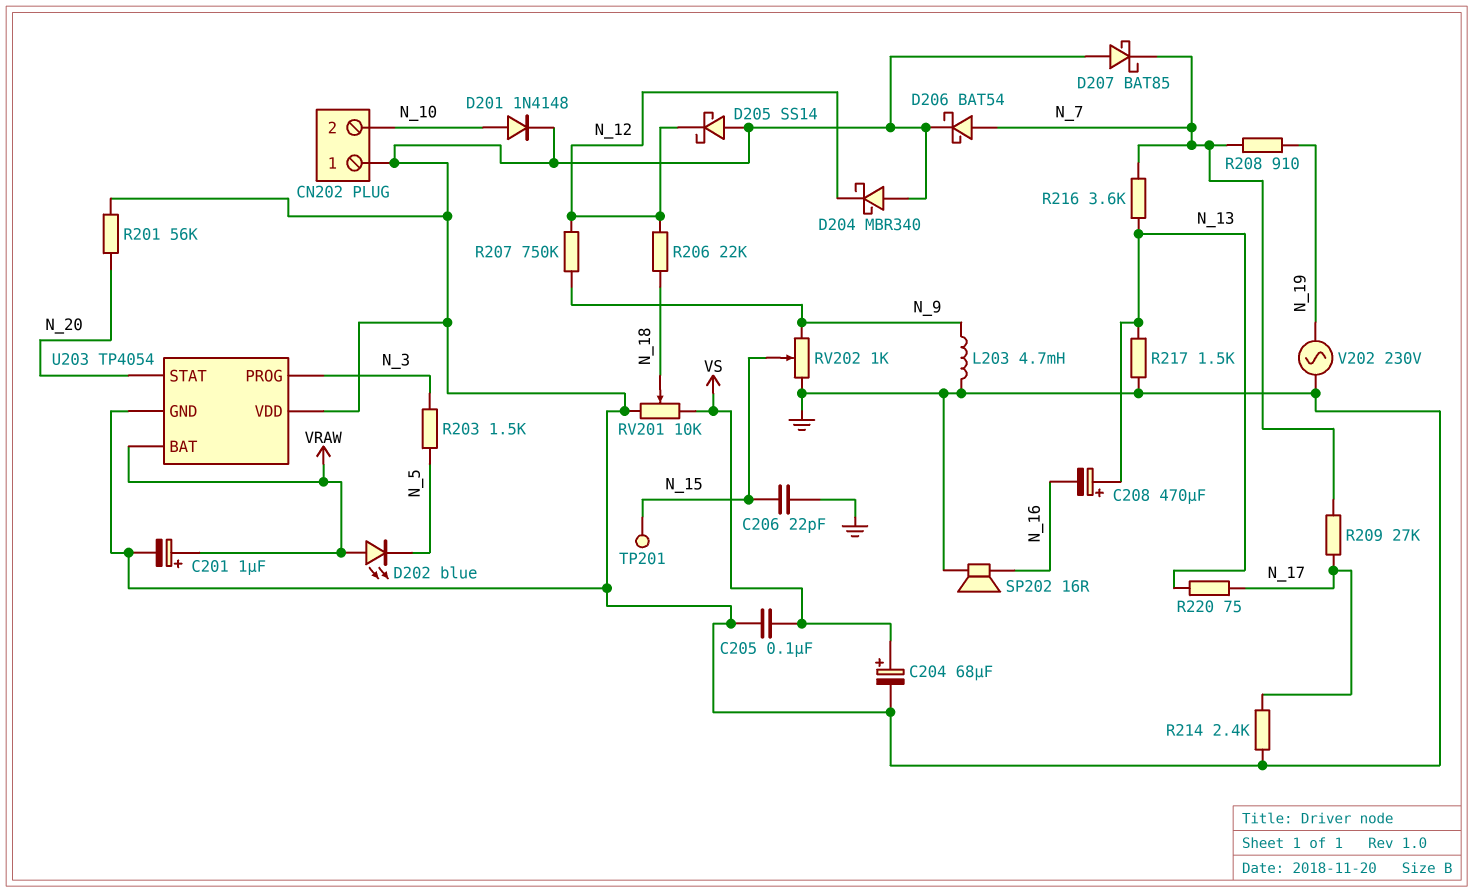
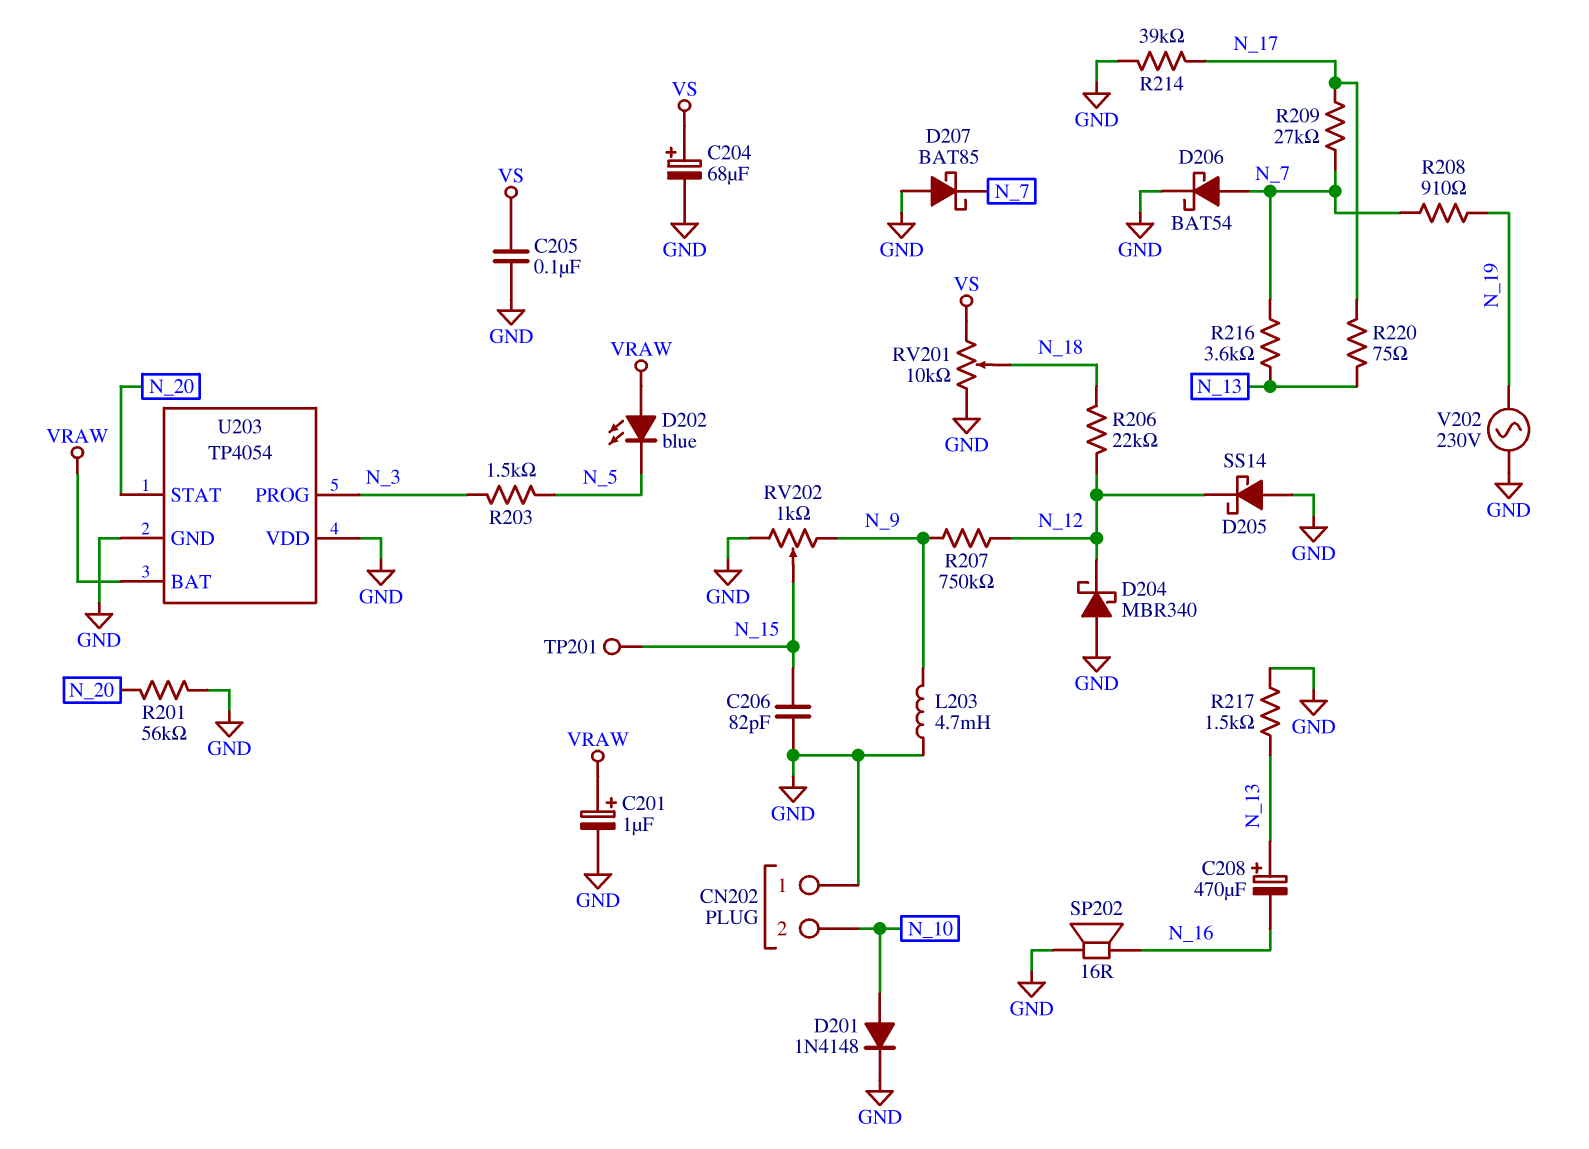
C206: 22pF (GND, N_15) -> 82pF (GND, N_15)
R214: 2.4k (GND, N_17) -> 39k (GND, N_17)

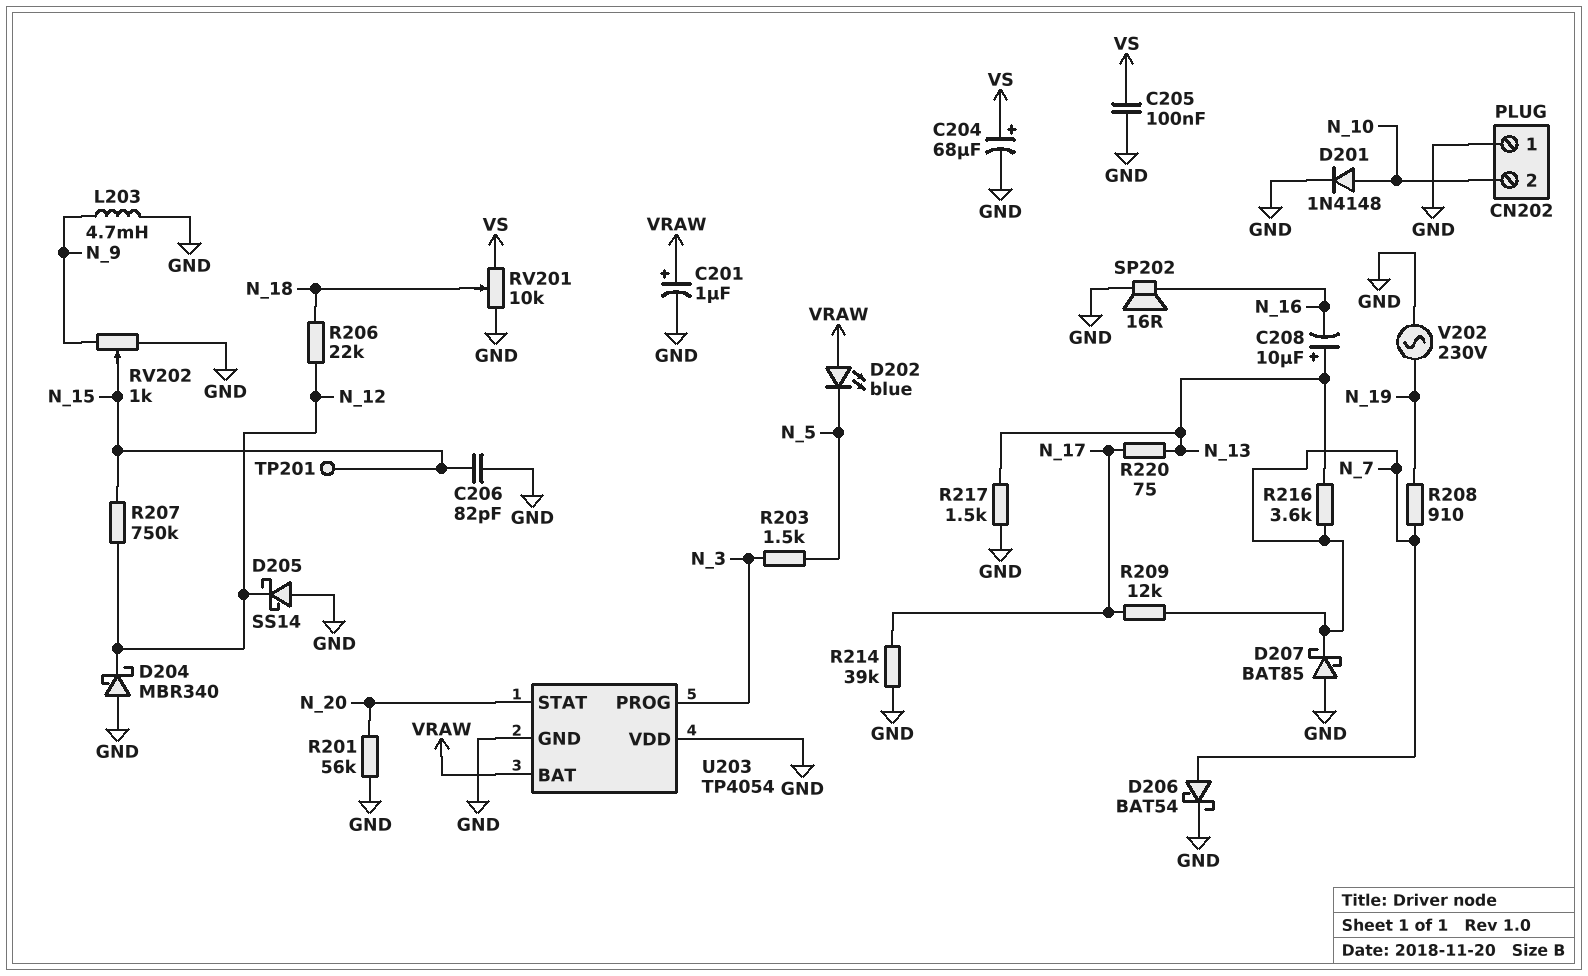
C208: 470uF (plus N_13, minus N_16) -> 10uF (plus N_13, minus N_16)
R207: 750k (N_9, N_12) -> 750k (N_12, N_15)
R209: 27k (N_7, N_17) -> 12k (N_7, N_17)

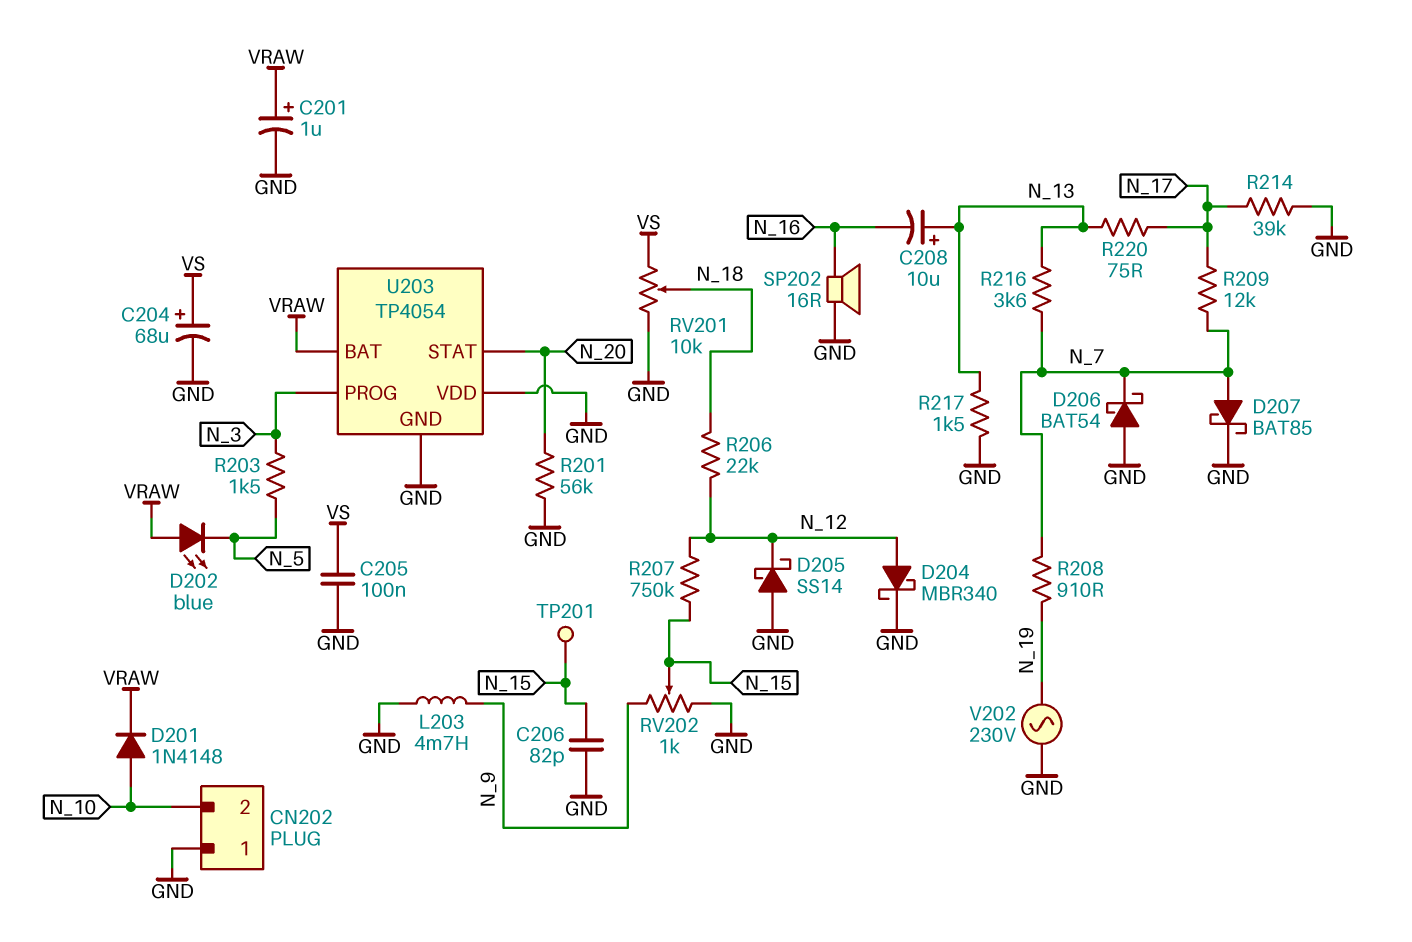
D201: diode 1N4148 (A N_10, K GND) -> diode 1N4148 (A N_10, K VRAW)
D204: schottky MBR340 (A GND, K N_12) -> schottky MBR340 (A N_12, K GND)
D206: schottky BAT54 (A N_7, K GND) -> schottky BAT54 (A GND, K N_7)
D207: schottky BAT85 (A GND, K N_7) -> schottky BAT85 (A N_7, K GND)

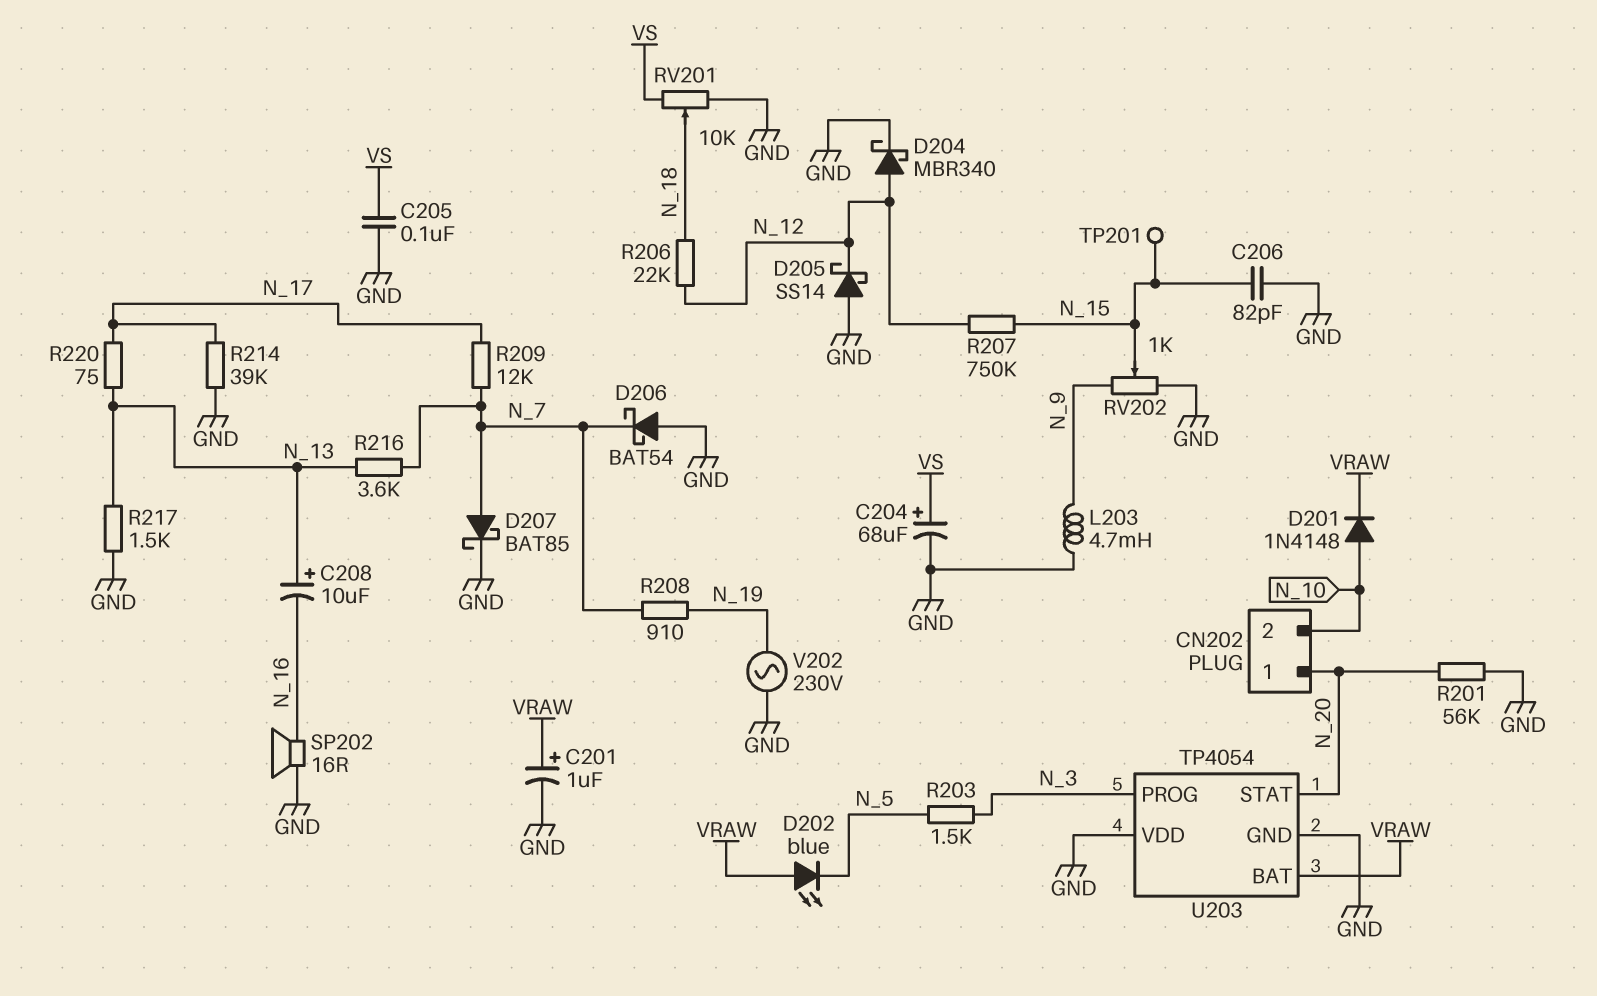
CN202 pin 1: GND -> N_20

